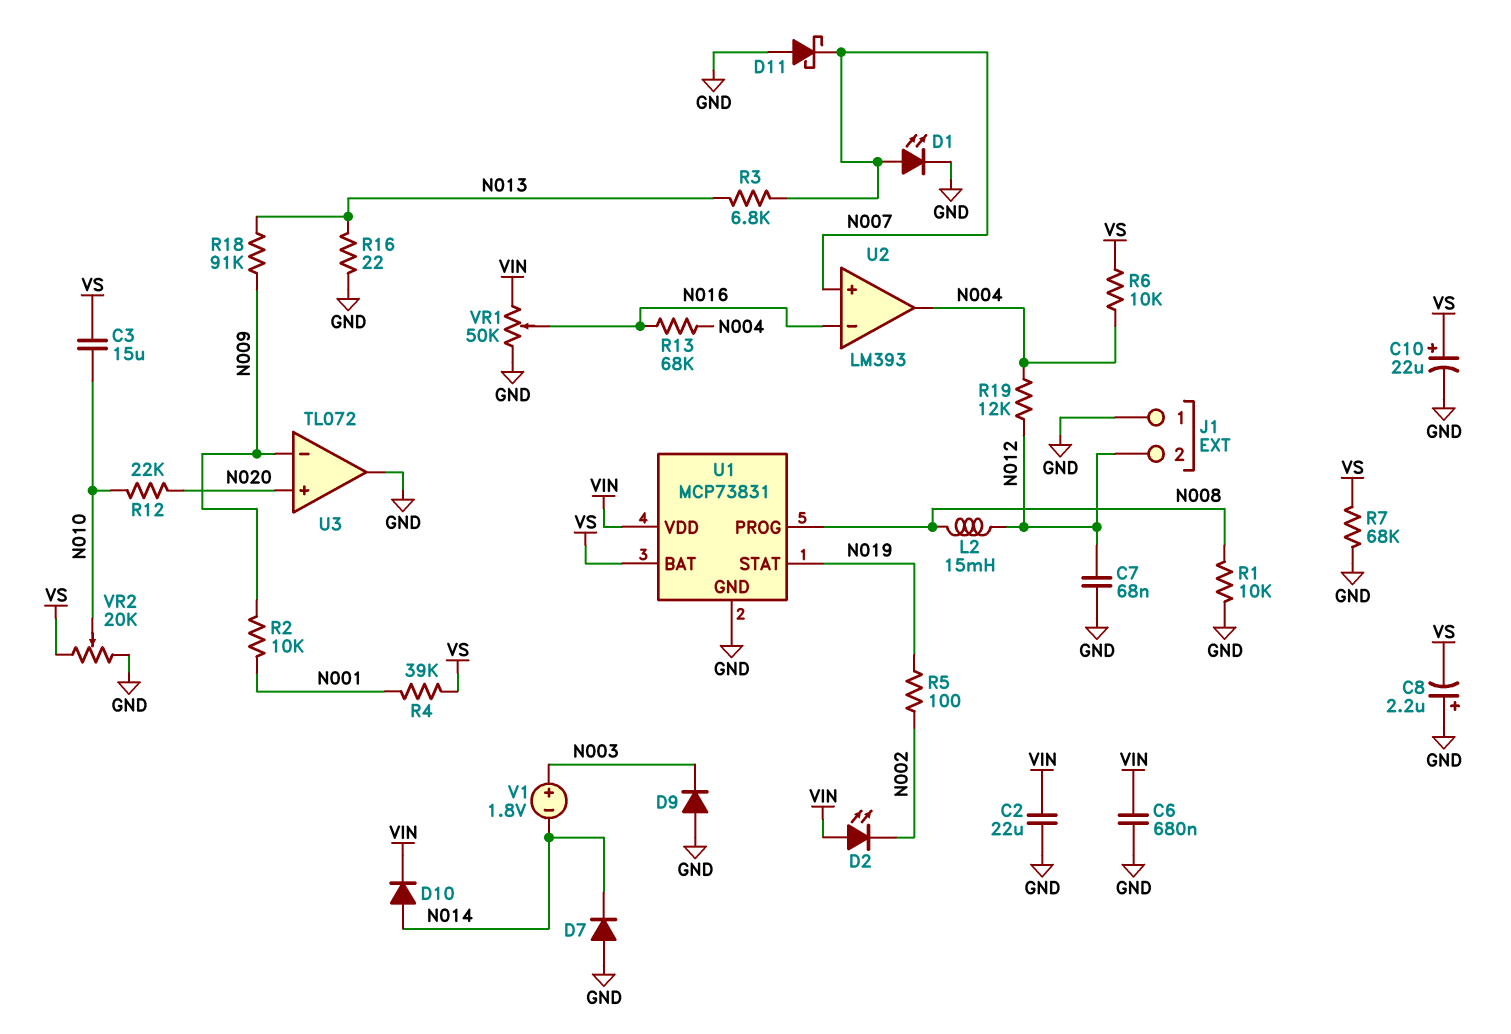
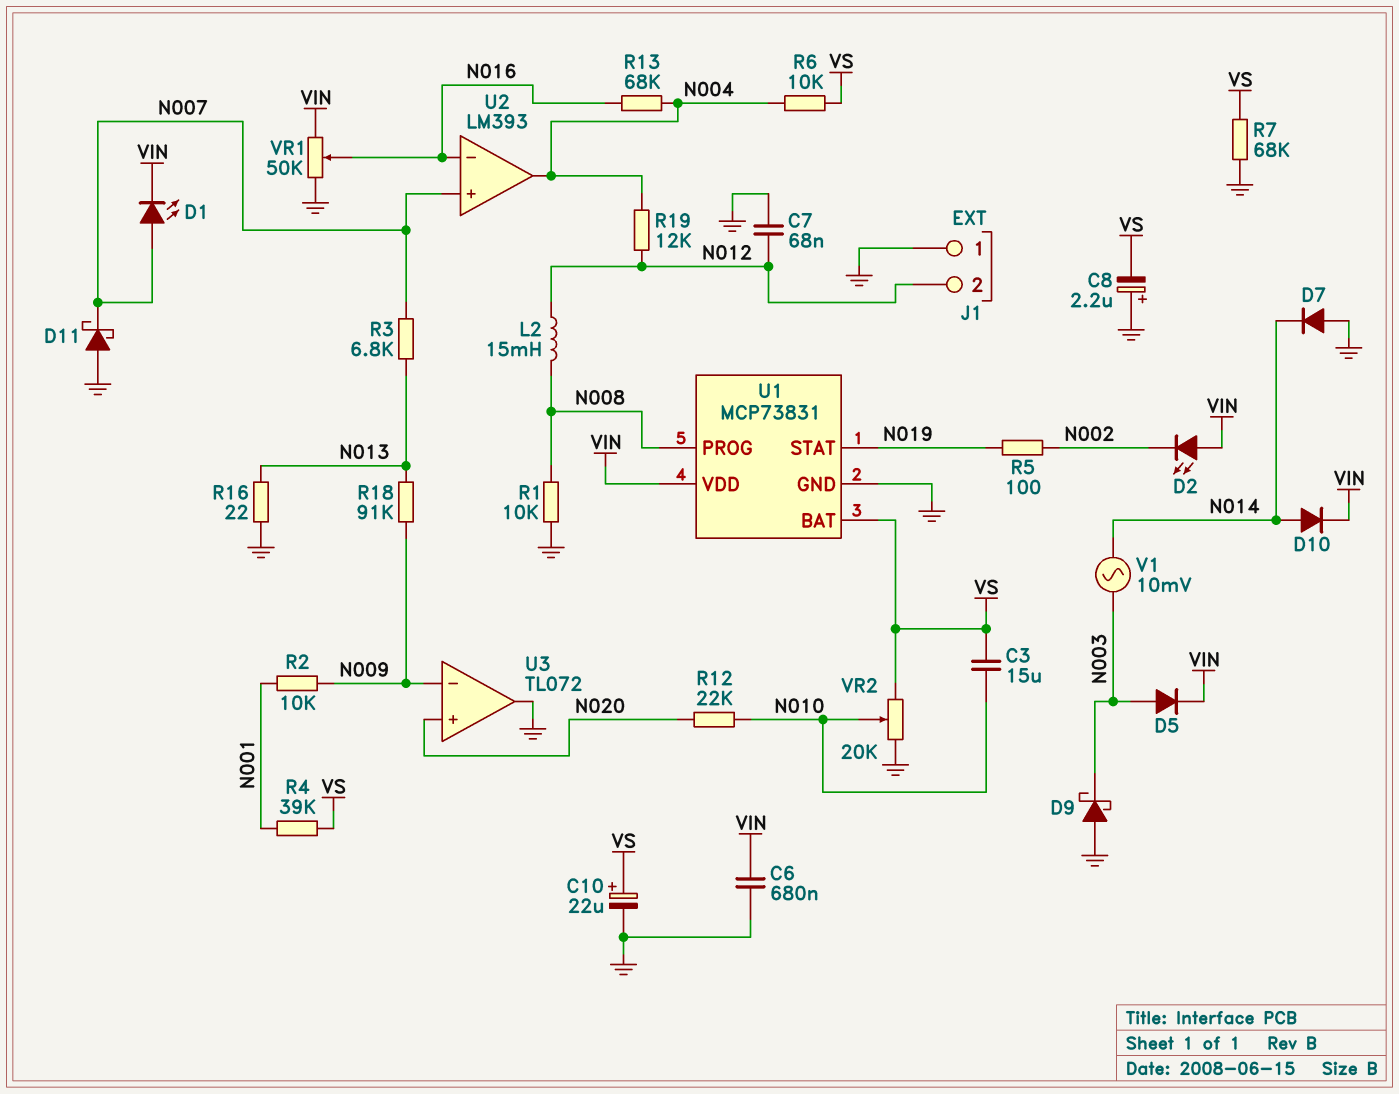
C2: 22uF (GND, VIN) -> none
D1: LED (A N007, K GND) -> LED (A N007, K VIN)
D5: none -> diode (A N003, K VIN)
D9: diode (A GND, K N003) -> schottky (A GND, K N003)
V1: 1.8V (plus N003, minus N014) -> AC 10mV (N003, N014)

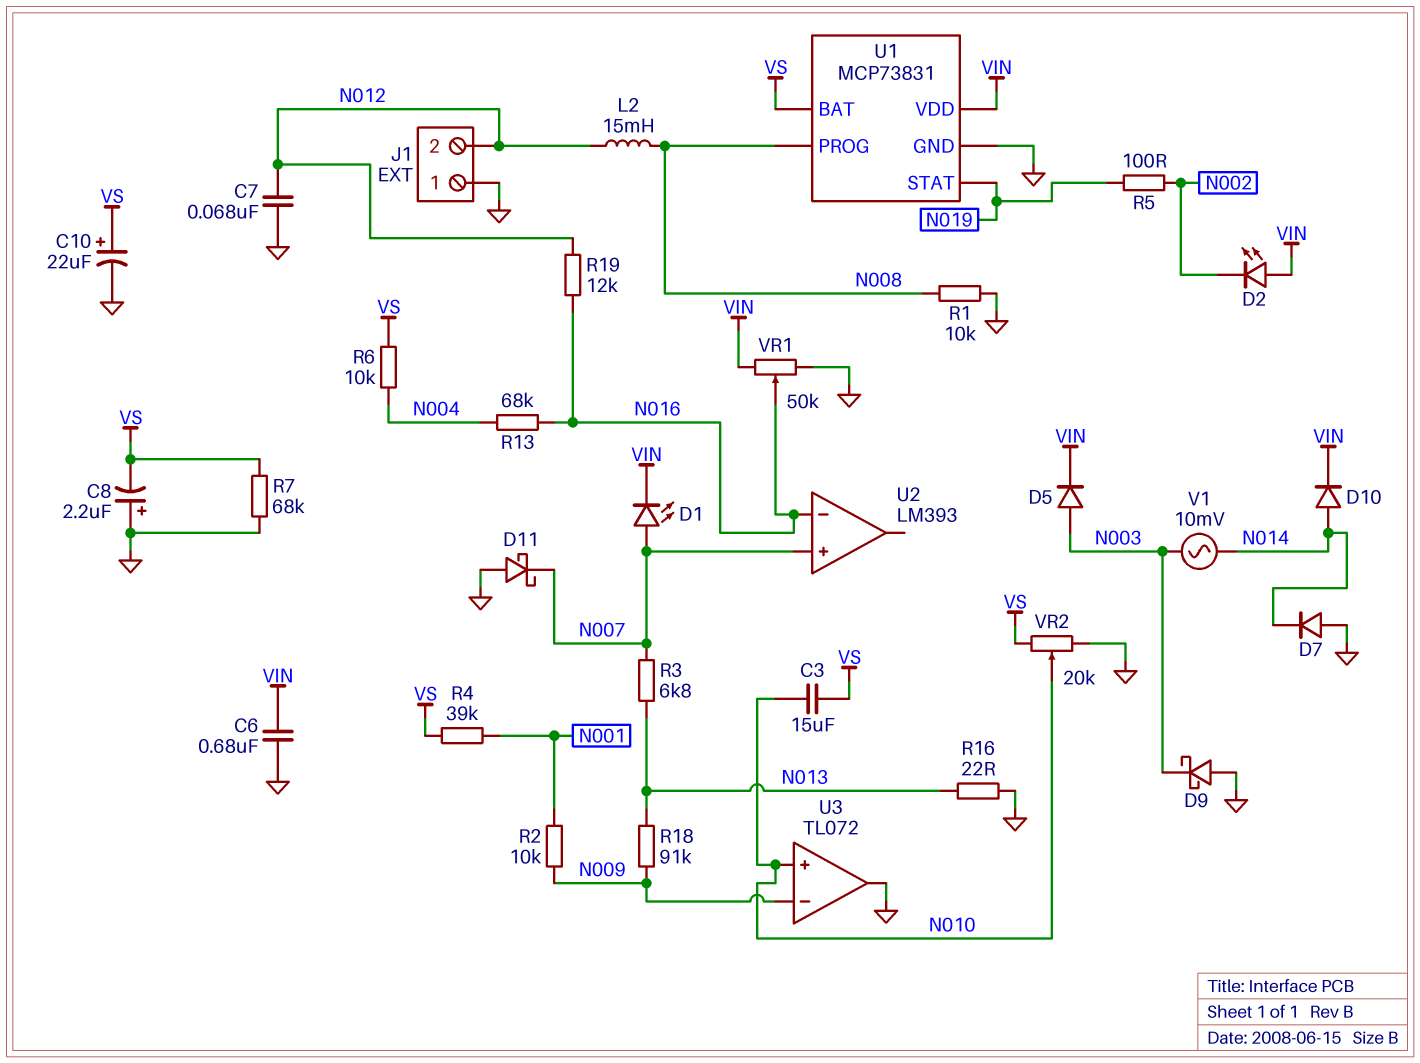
R12: 22k (N010, N020) -> none
R19: 12k (N004, N012) -> 12k (N012, N016)
U2 pin out: N004 -> none
U3 pin in+: N020 -> N010

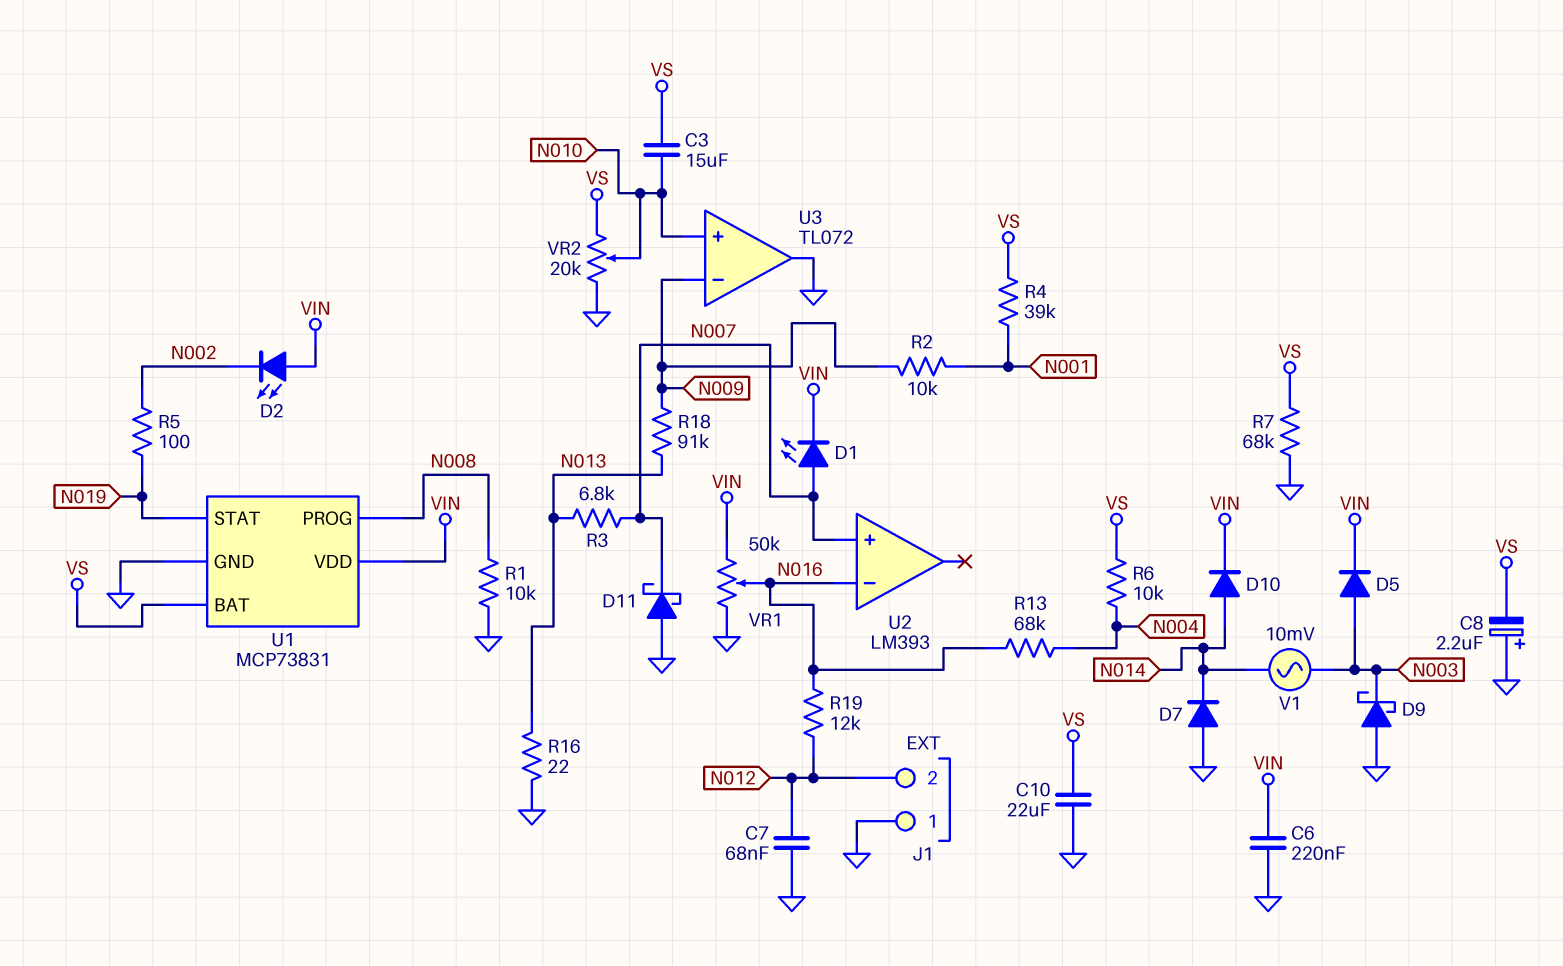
C6: 680nF (GND, VIN) -> 220nF (GND, VIN)
C10: 22uF (plus VS, minus GND) -> 22uF (GND, VS)
L2: 15mH (N008, N012) -> none

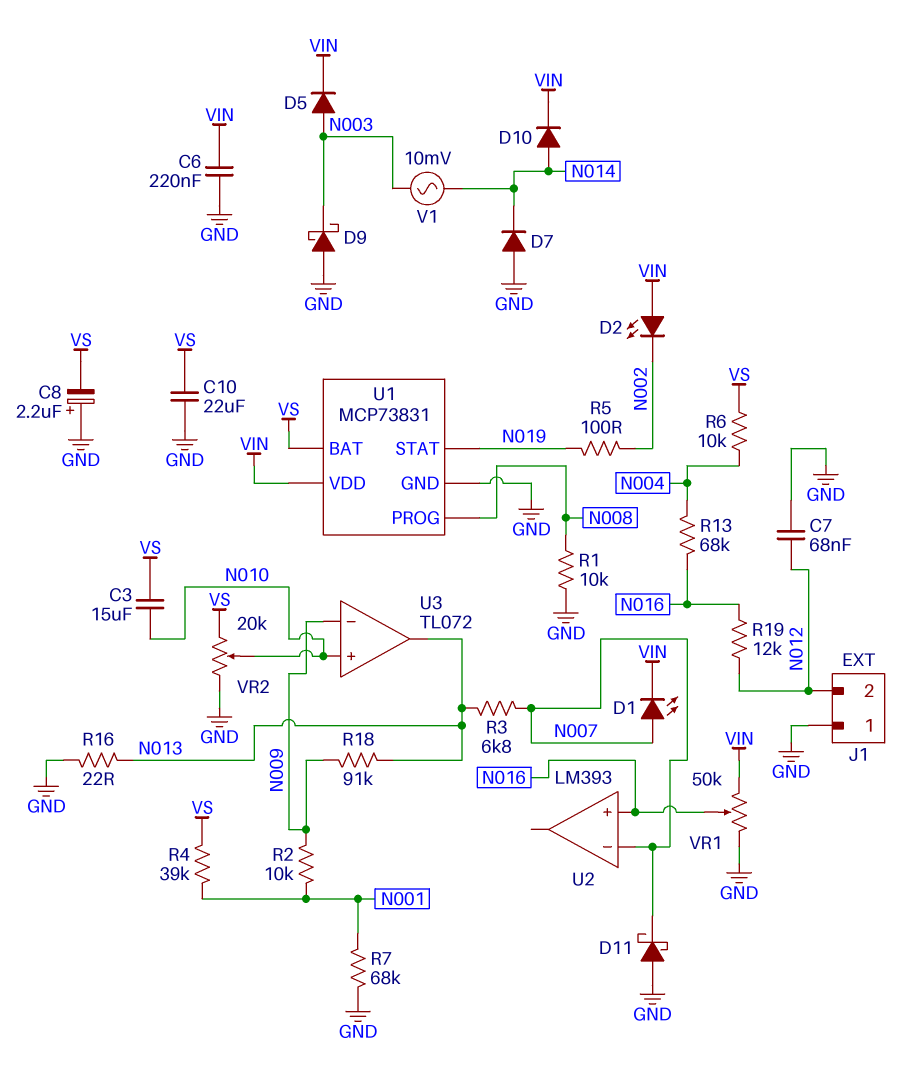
R7: 68k (GND, VS) -> 68k (GND, N001)
U2 pin in+: N007 -> N016
U2 pin in-: N016 -> N007
U3 pin out: GND -> N013

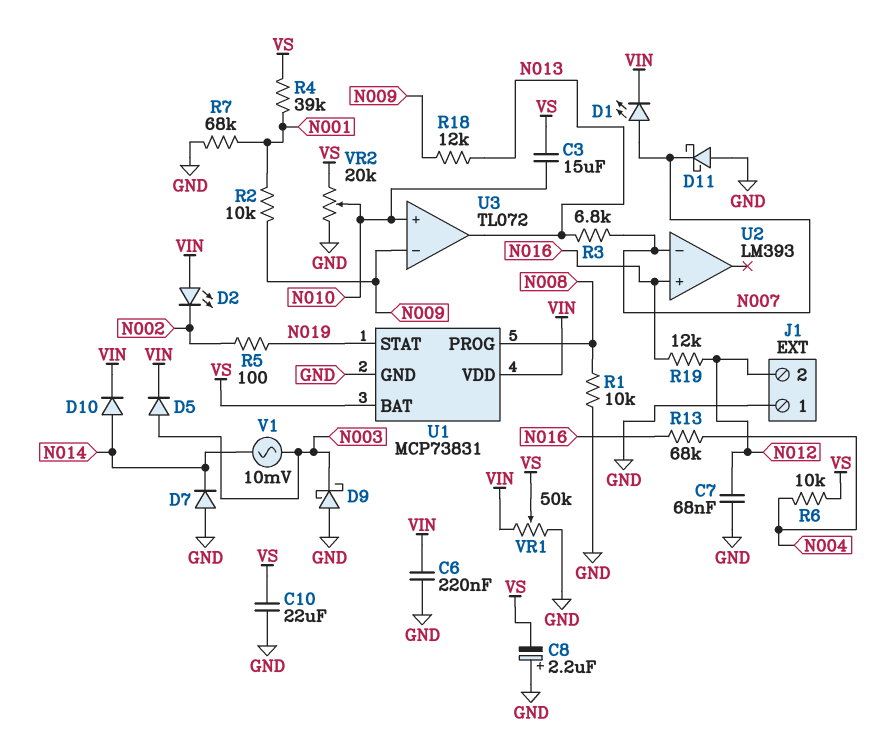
R16: 22 (GND, N013) -> none
R18: 91k (N009, N013) -> 12k (N009, N013)
VR1: 50k (GND, VIN, wiper N016) -> 50k (GND, VIN, wiper VS)

